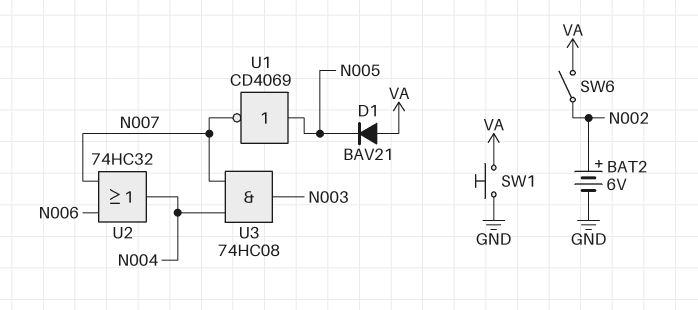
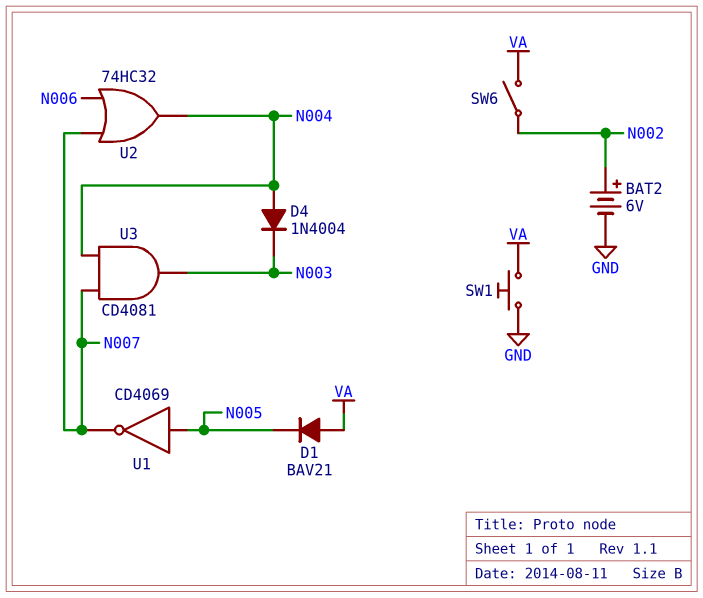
D4: none -> diode 1N4004 (A N004, K N003)
U3: AND 74HC08 (in N004, in N007, out N003) -> AND CD4081 (in N004, in N007, out N003)

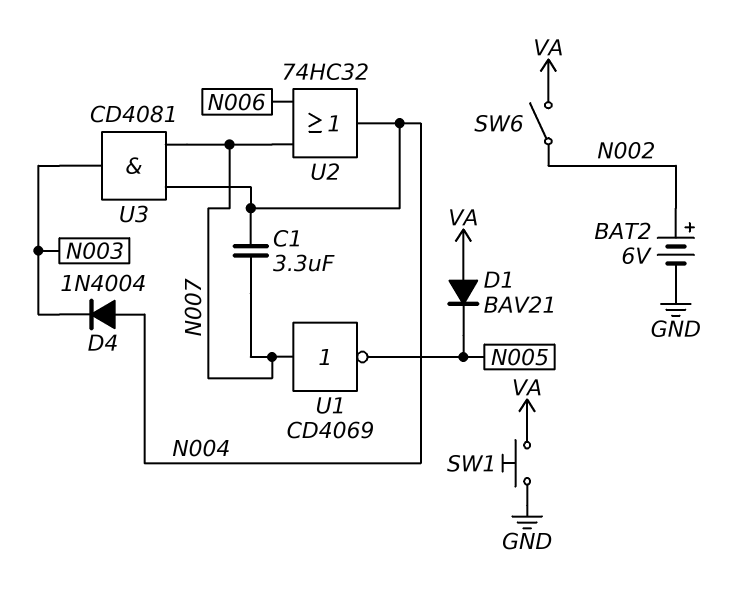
C1: none -> 3.3uF (N004, N007)
U1: NOT CD4069 (in N005, out N007) -> NOT CD4069 (in N007, out N005)

